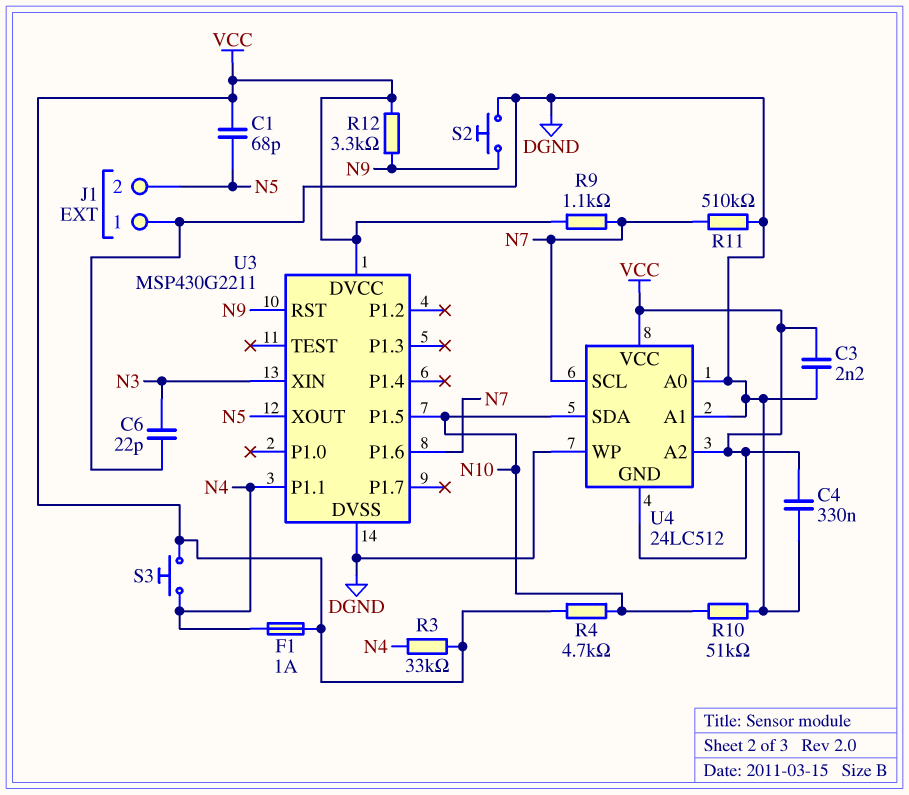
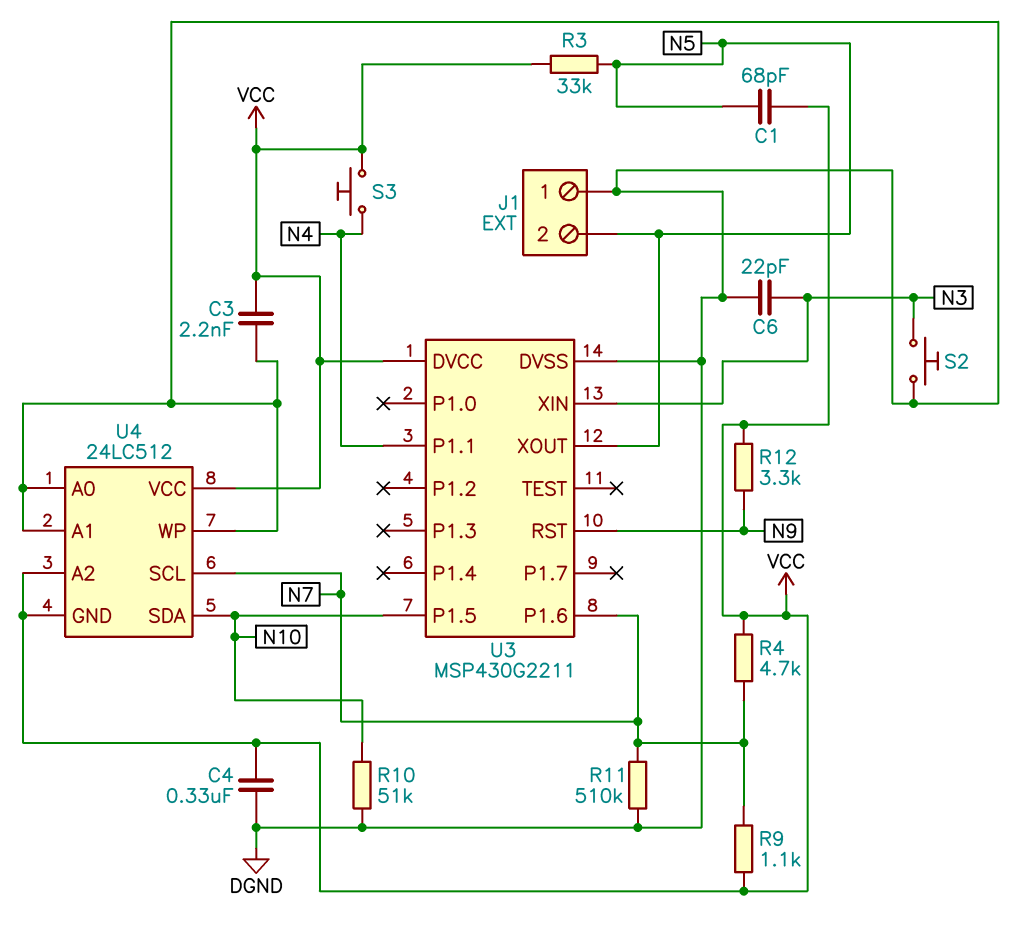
F1: 1A (N4, VCC) -> none
R3: 33k (N4, VCC) -> 33k (N5, VCC)
R4: 4.7k (N10, VCC) -> 4.7k (N7, VCC)
S2: button (DGND, N9) -> button (DGND, N3)

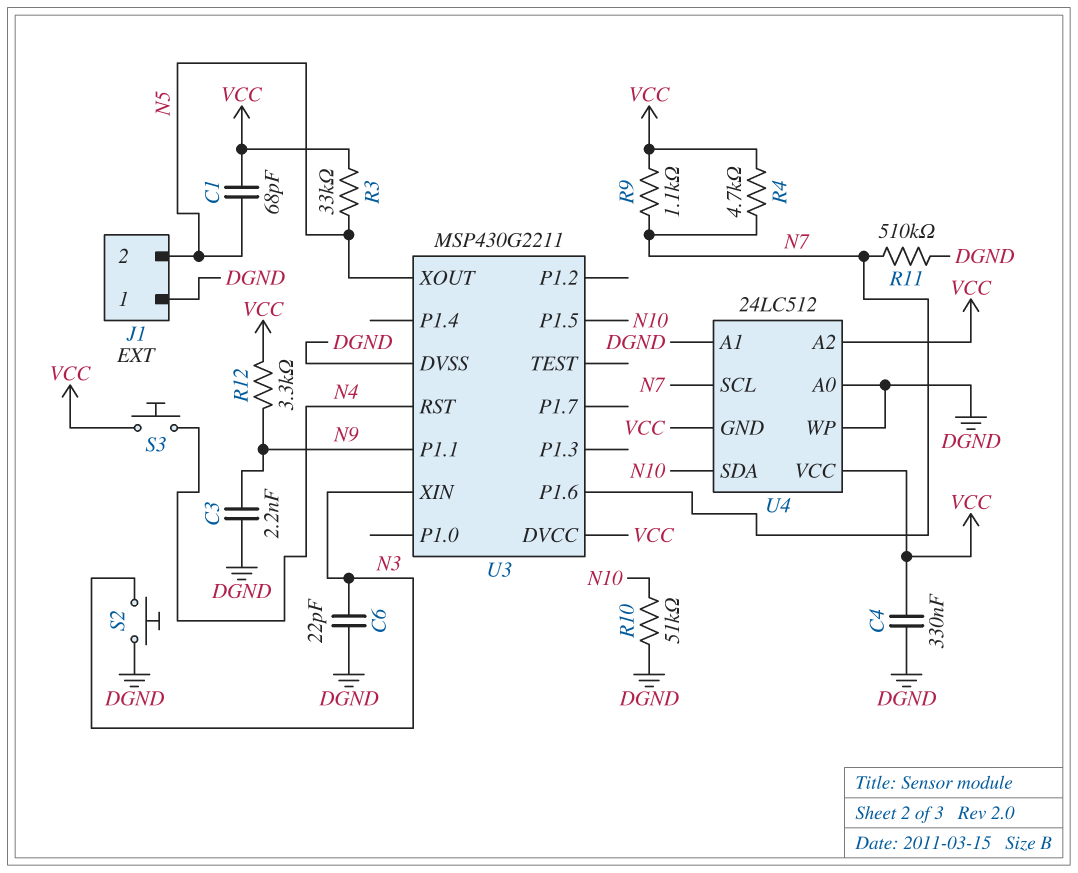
C3: 2.2nF (DGND, VCC) -> 2.2nF (DGND, N9)
U3 pin P1.1: N4 -> N9
U3 pin RST: N9 -> N4

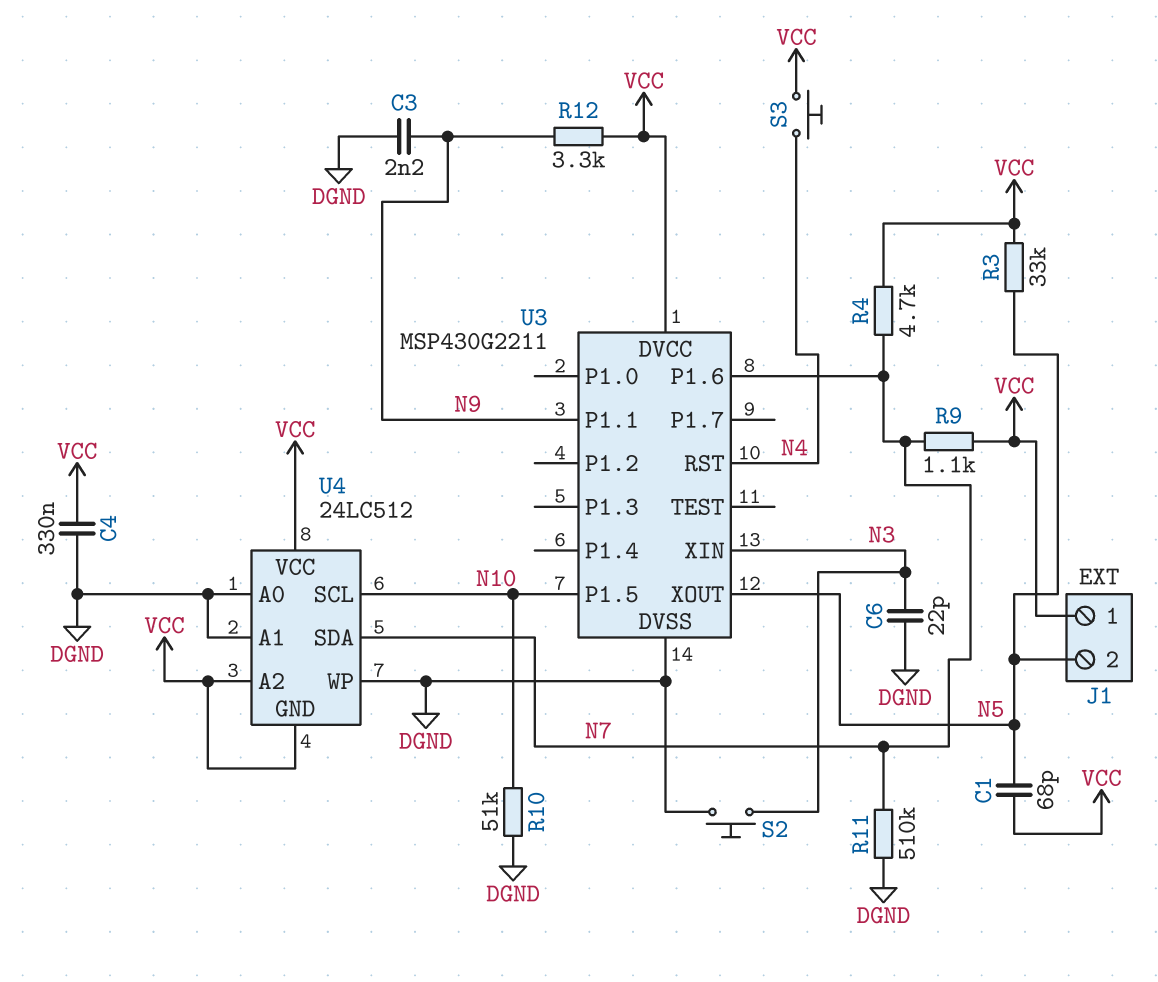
J1 pin 1: DGND -> VCC
U4 pin SCL: N7 -> N10
U4 pin SDA: N10 -> N7

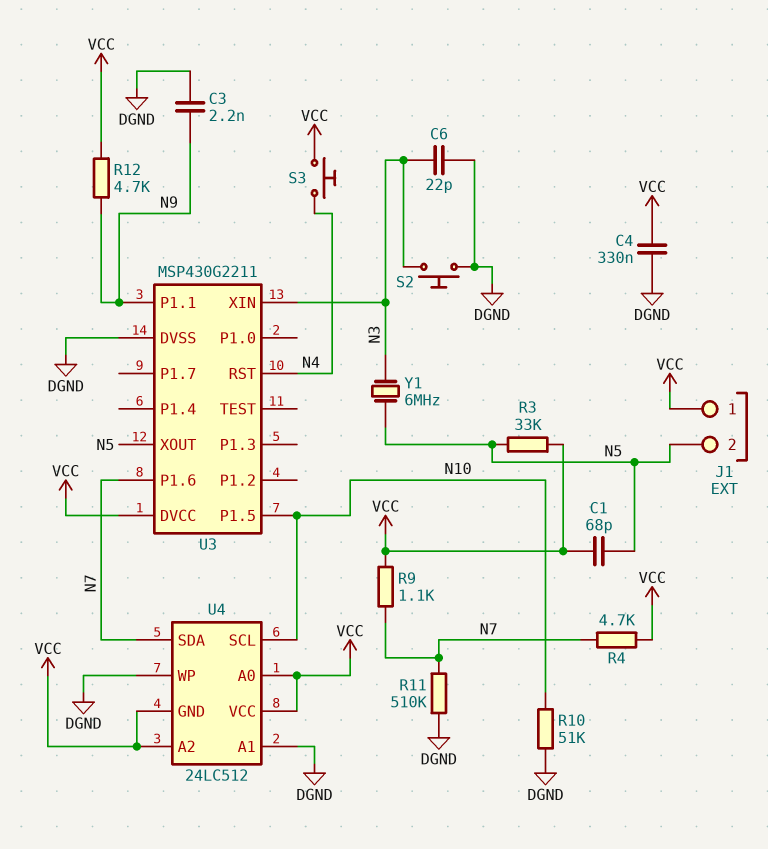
R12: 3.3k (N9, VCC) -> 4.7k (N9, VCC)
U4 pin A0: DGND -> VCC
Y1: none -> 6MHz (N3, N5)

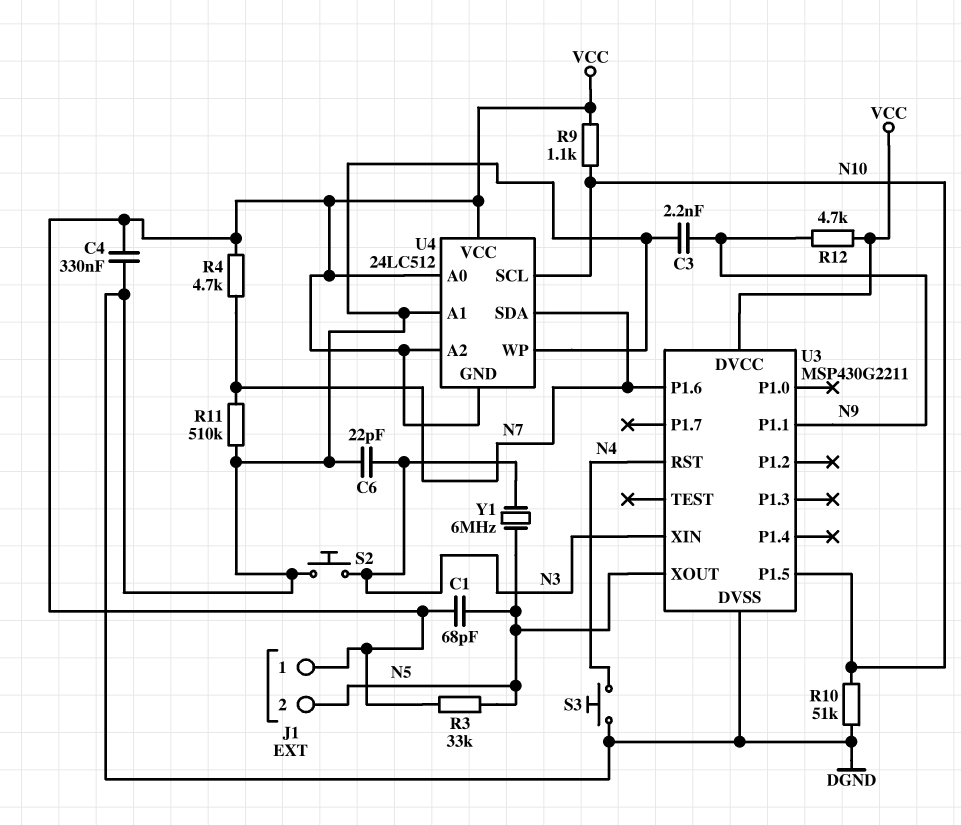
R9: 1.1k (N7, VCC) -> 1.1k (N10, VCC)
S3: button (N4, VCC) -> button (DGND, N4)

